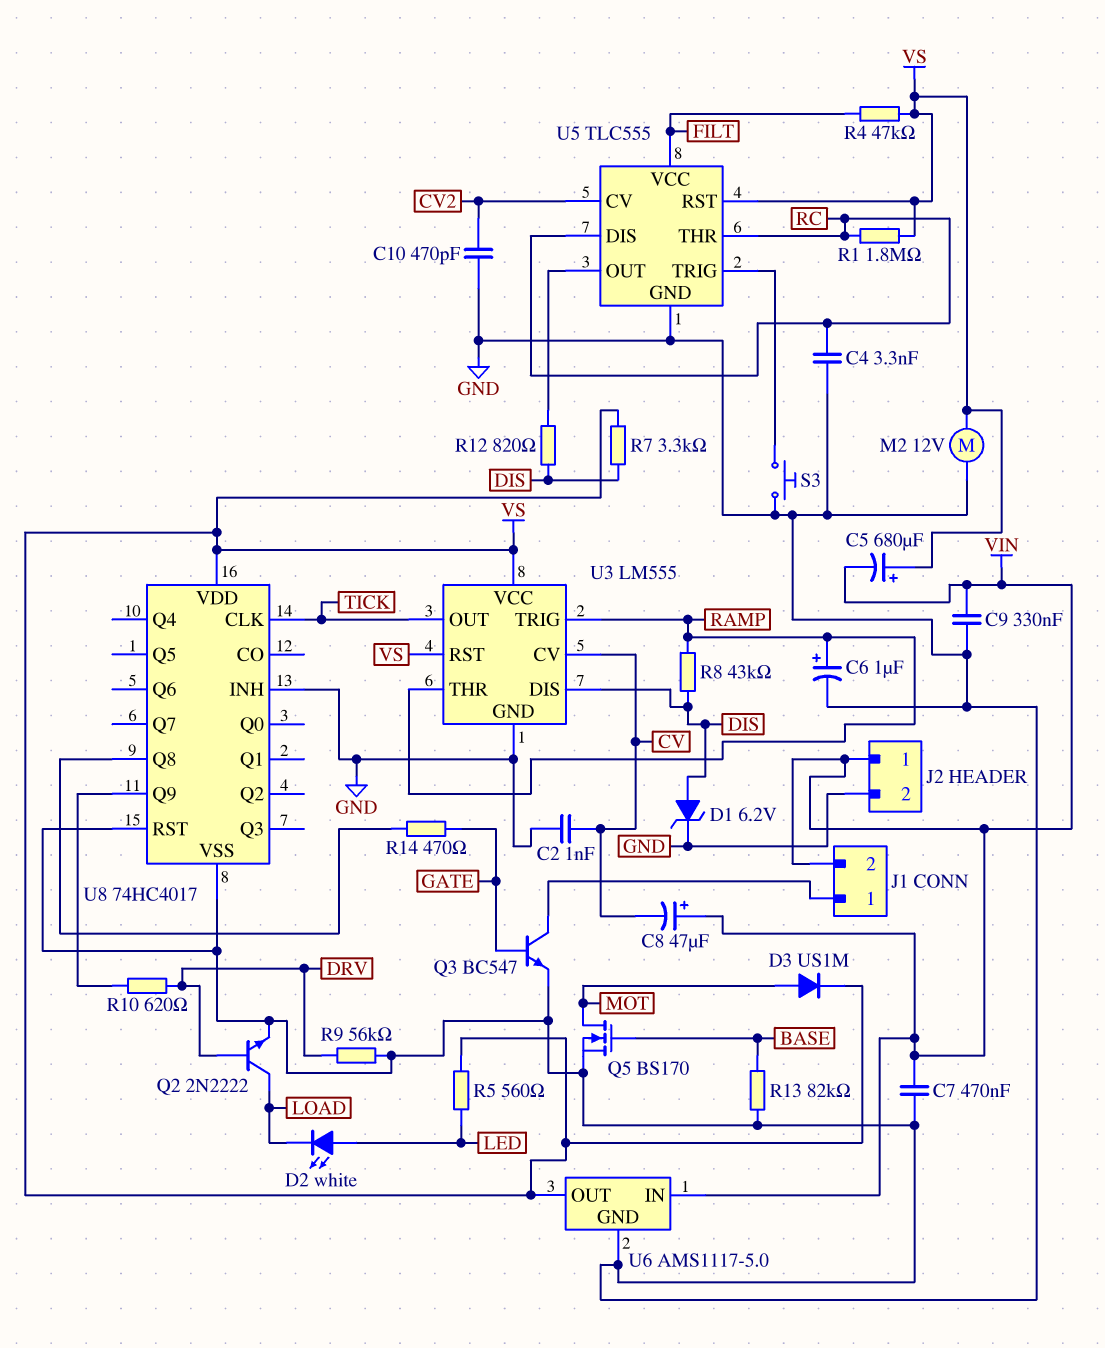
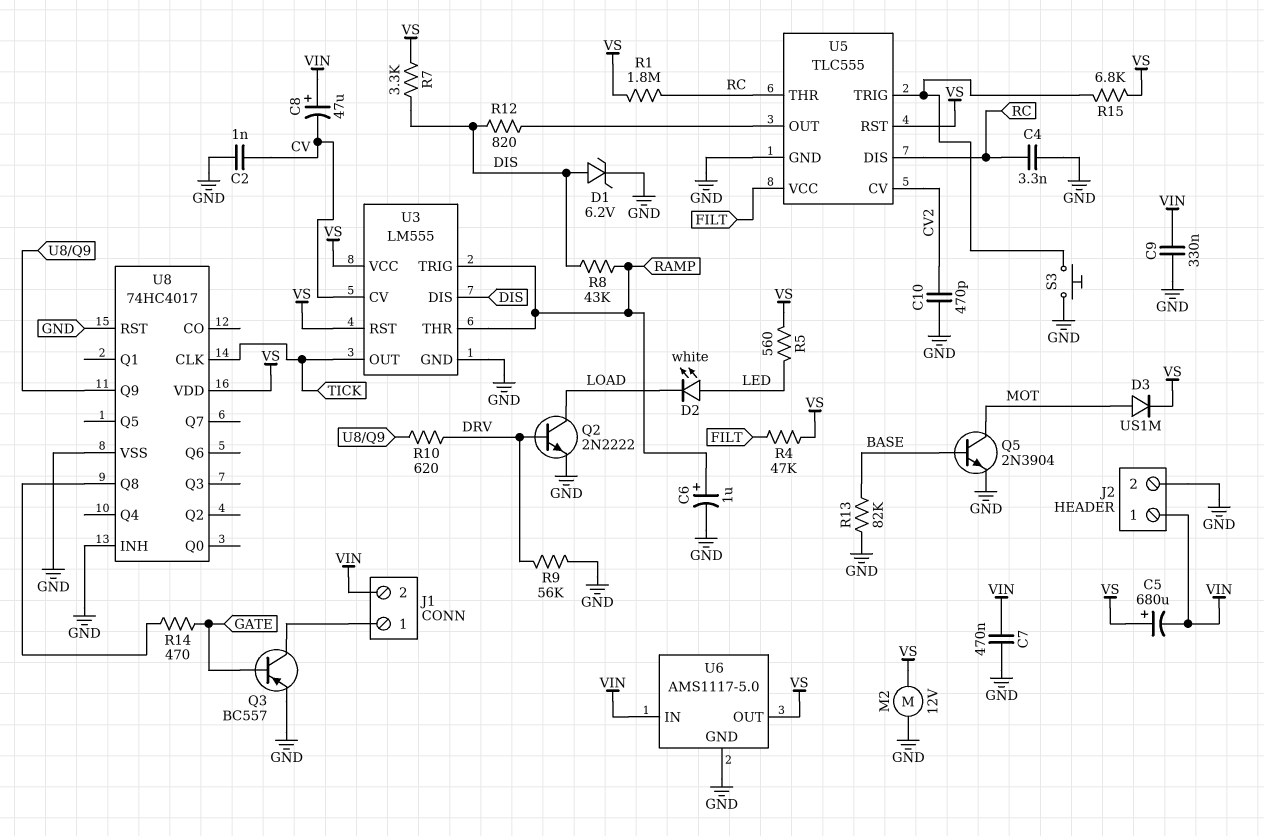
Q3: NPN BC547 (B GATE, C J1/1, E GND) -> PNP BC557 (B GATE, C J1/1, E GND)
Q5: NMOS BS170 (G BASE, D MOT, S GND) -> NPN 2N3904 (B BASE, C MOT, E GND)
R15: none -> 6.8k (U5/TRIG, VS)

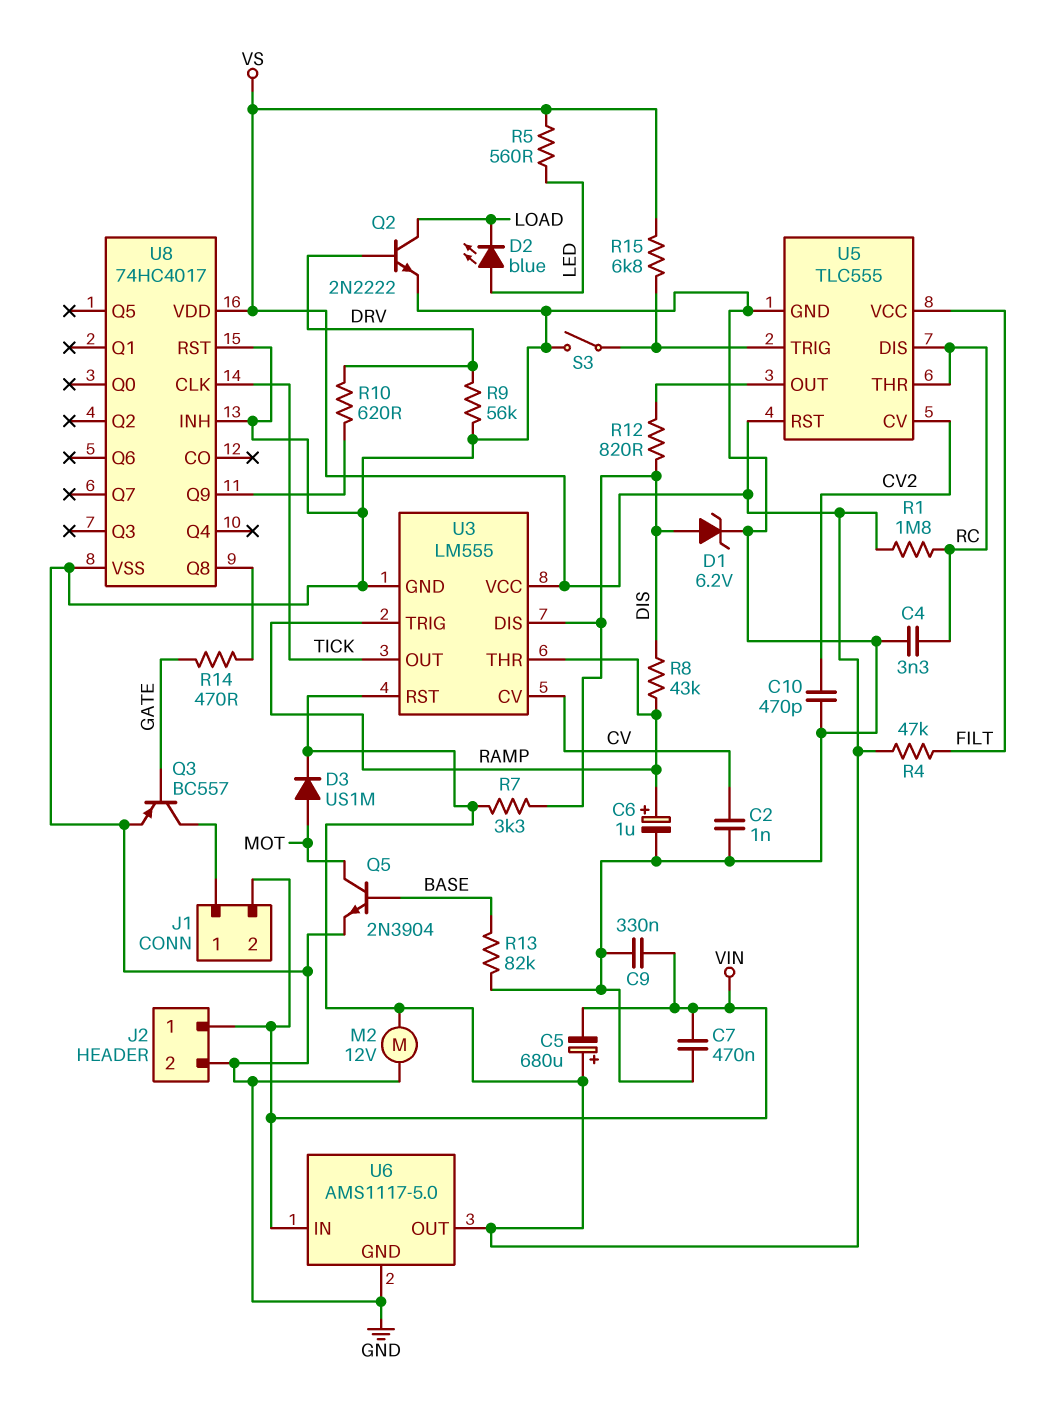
C8: 47uF (plus VIN, minus CV) -> none
D2: LED white (A LED, K LOAD) -> LED blue (A LED, K LOAD)
S3: button (GND, U5/TRIG) -> switch (GND, U5/TRIG)

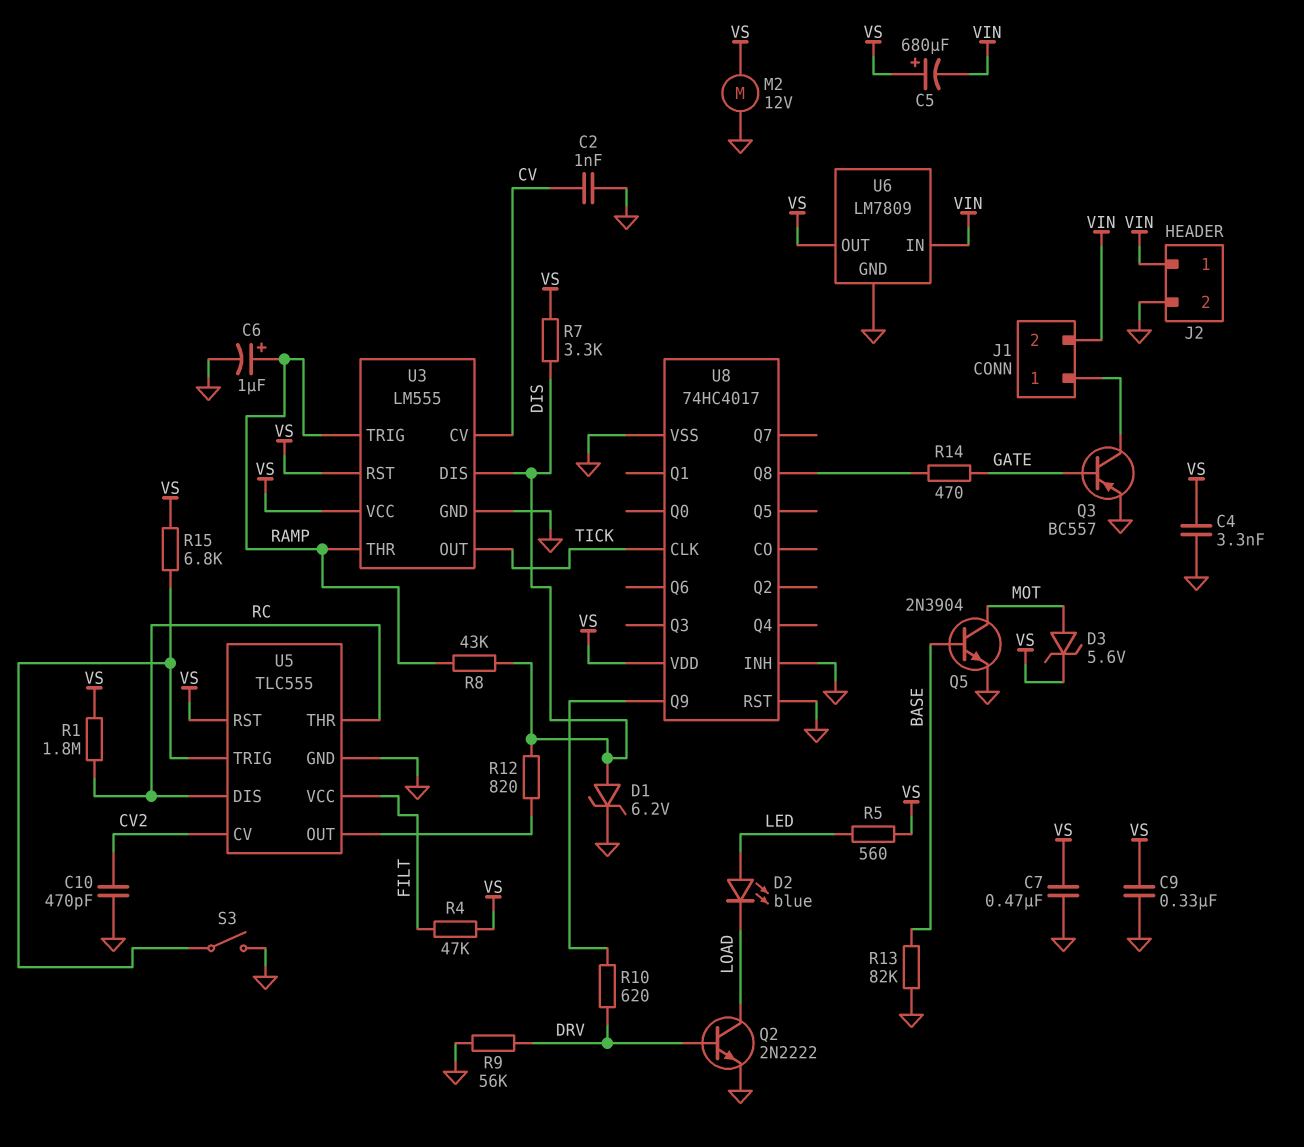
C4: 3.3nF (GND, RC) -> 3.3nF (GND, VS)
C7: 470nF (GND, VIN) -> 470nF (GND, VS)
C9: 330nF (GND, VIN) -> 330nF (GND, VS)
D3: diode US1M (A MOT, K VS) -> zener 5.6V (A MOT, K VS)
U6: AMS1117-5.0 -> LM7809

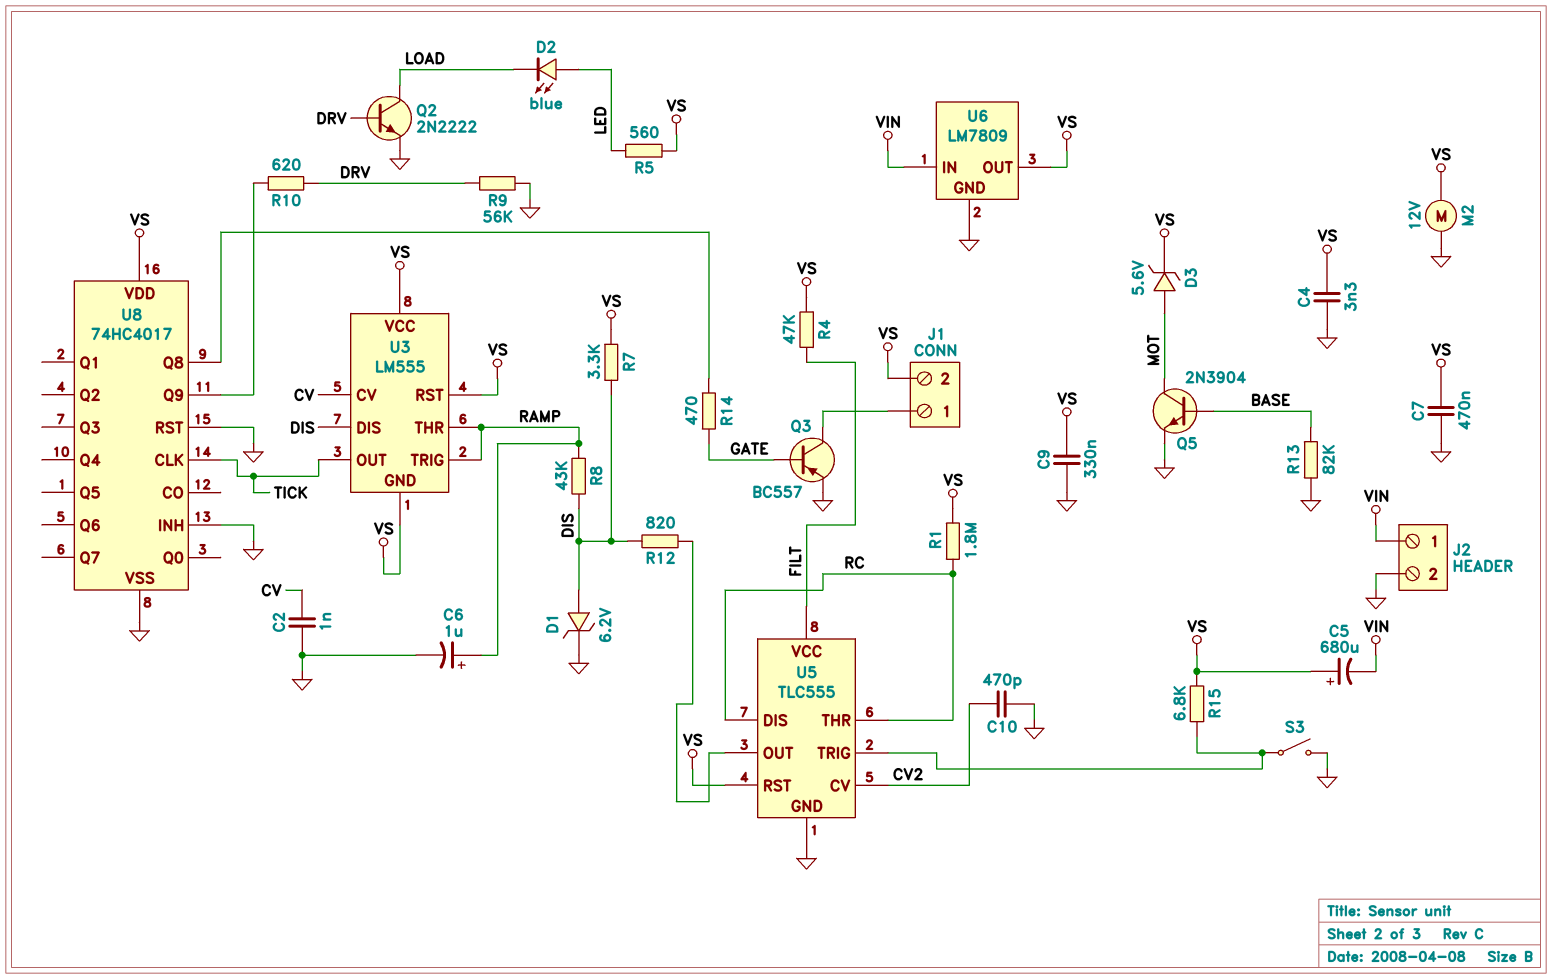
J1 pin 2: VIN -> VS
U3 pin GND: GND -> VS

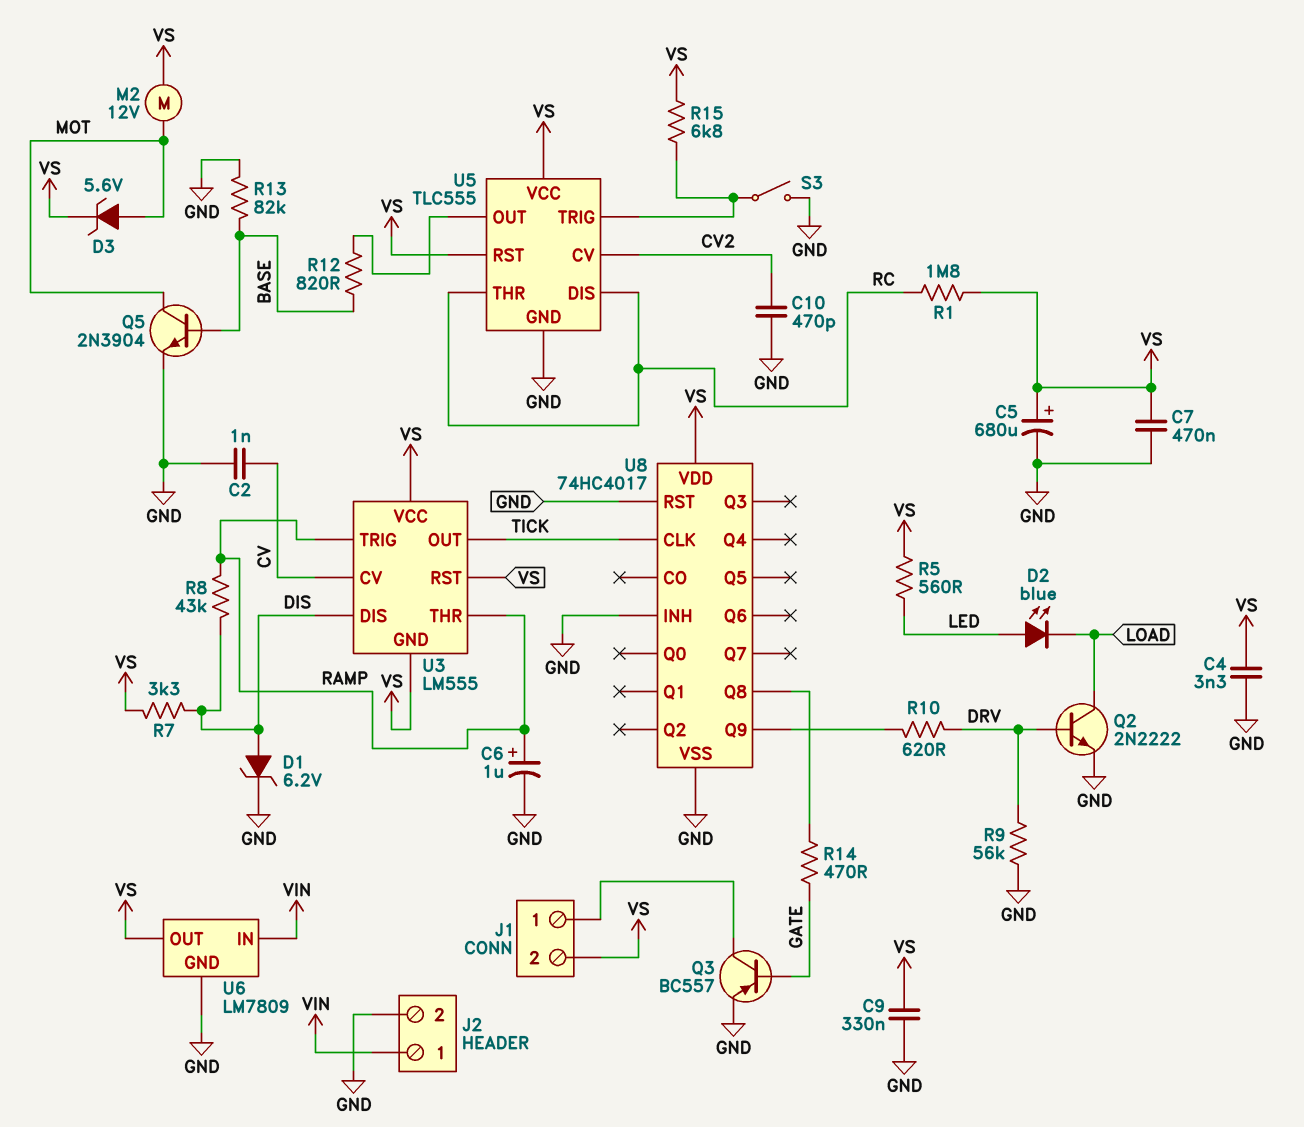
C5: 680uF (plus VS, minus VIN) -> 680uF (plus VS, minus GND)
M2: motor 12V (GND, VS) -> motor 12V (MOT, VS)
R4: 47k (FILT, VS) -> none
R12: 820 (DIS, U5/OUT) -> 820 (BASE, U5/OUT)
U5 pin VCC: FILT -> VS

